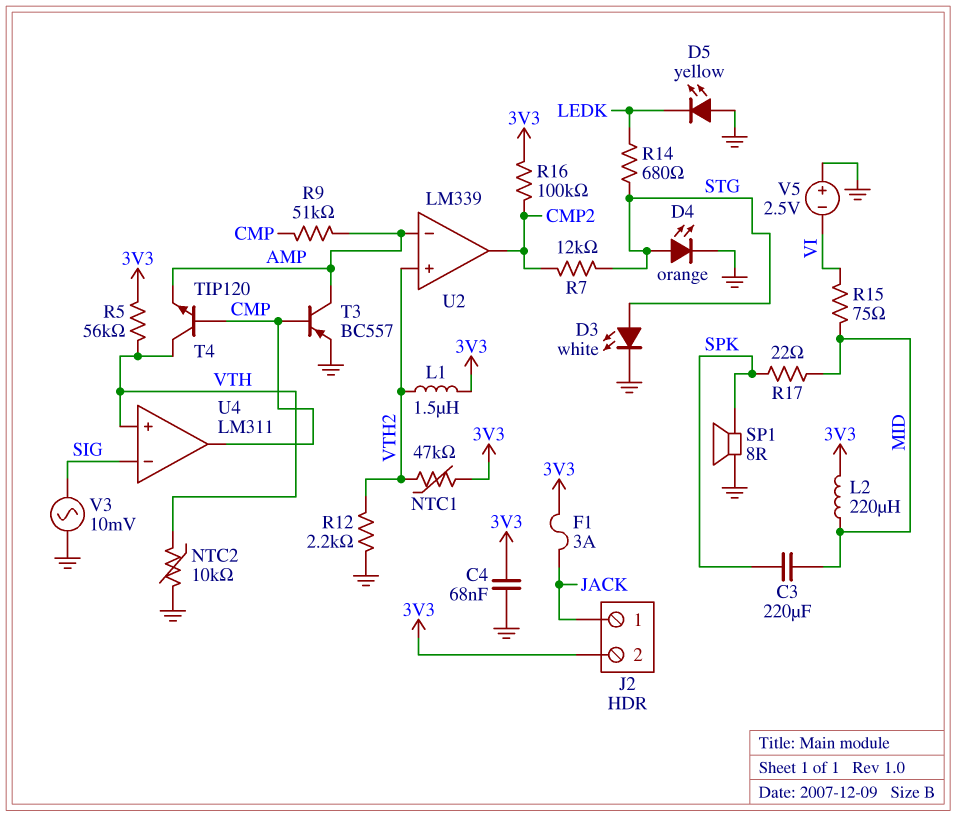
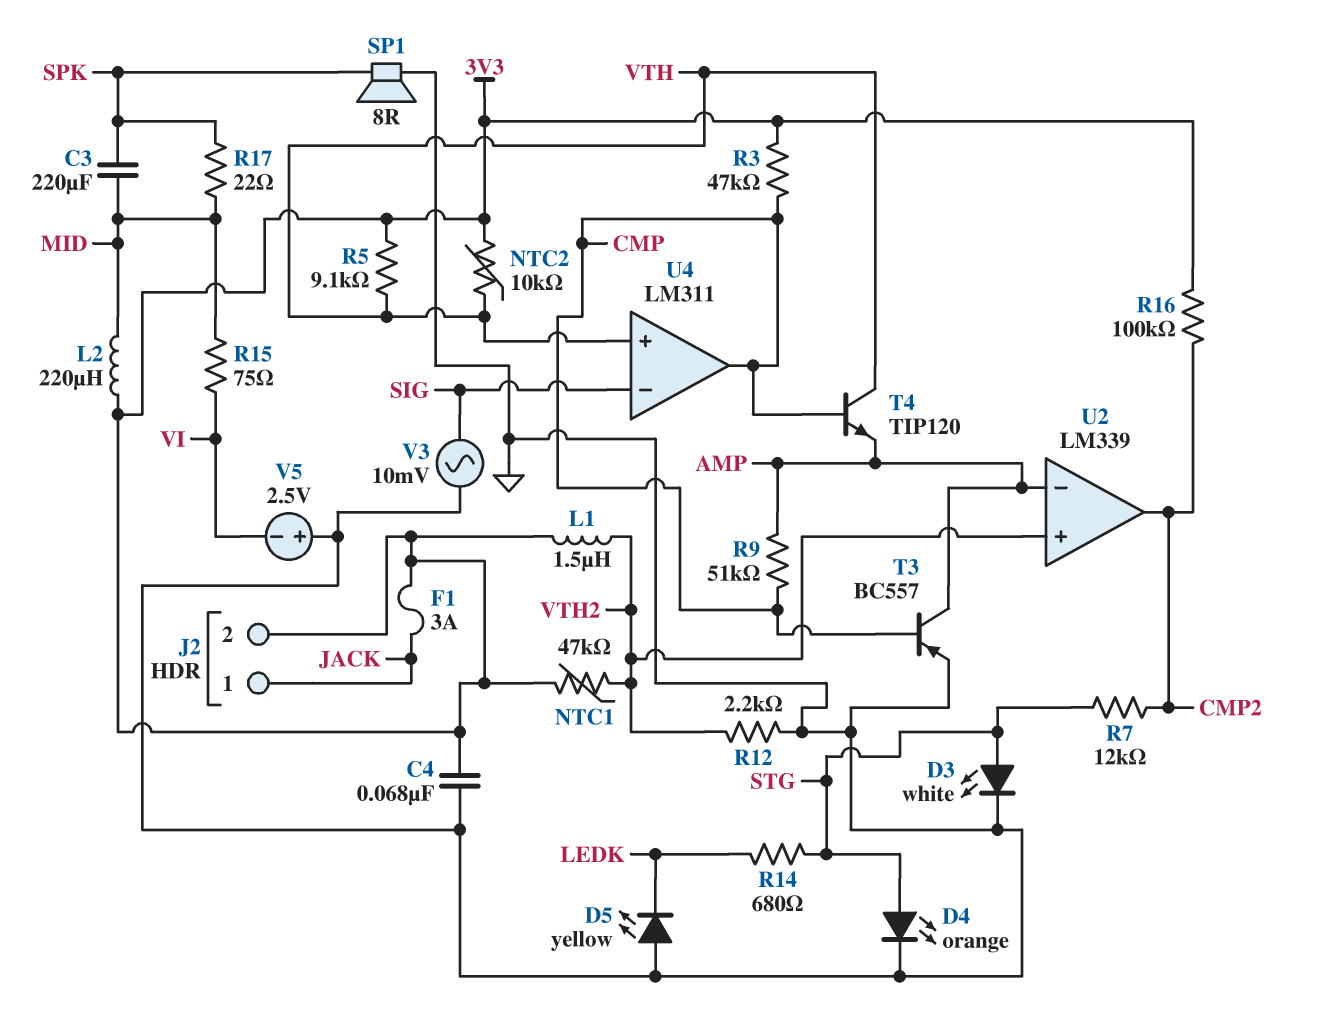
NTC2: 10k (GND, VTH) -> 10k (3V3, VTH)
R3: none -> 47k (3V3, CMP)
R5: 56k (3V3, VTH) -> 9.1k (3V3, VTH)

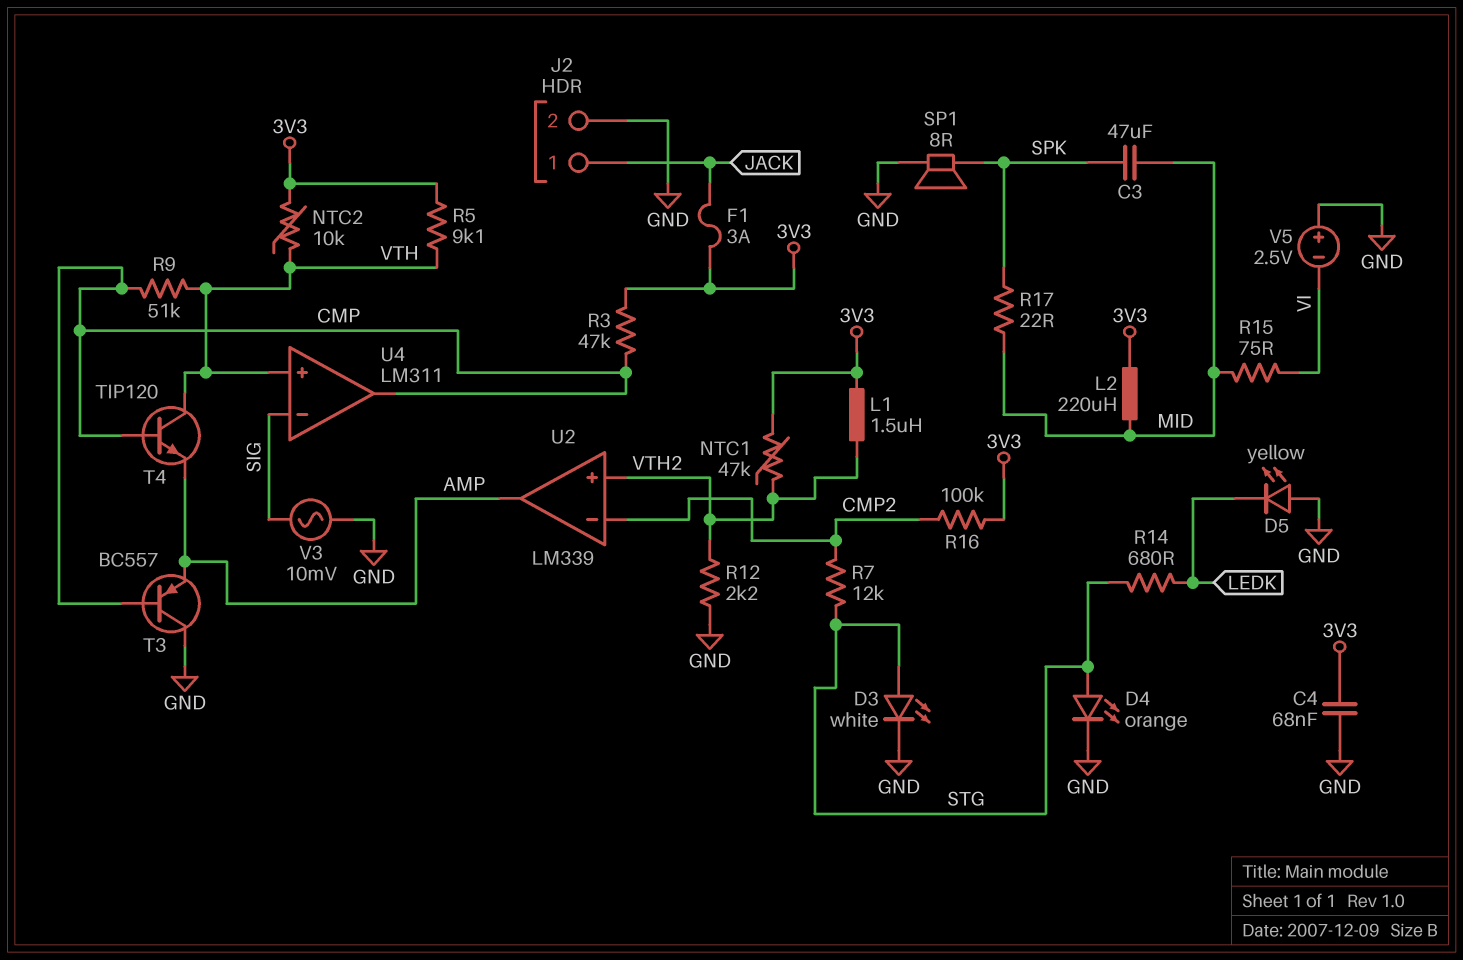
C3: 220uF (MID, SPK) -> 47uF (MID, SPK)
J2 pin 2: 3V3 -> GND
R9: 51k (AMP, CMP) -> 51k (CMP, VTH)
T3: PNP BC557 (B CMP, C AMP, E GND) -> PNP BC557 (B CMP, C GND, E AMP)
U2 pin in-: AMP -> CMP2
U2 pin out: CMP2 -> AMP

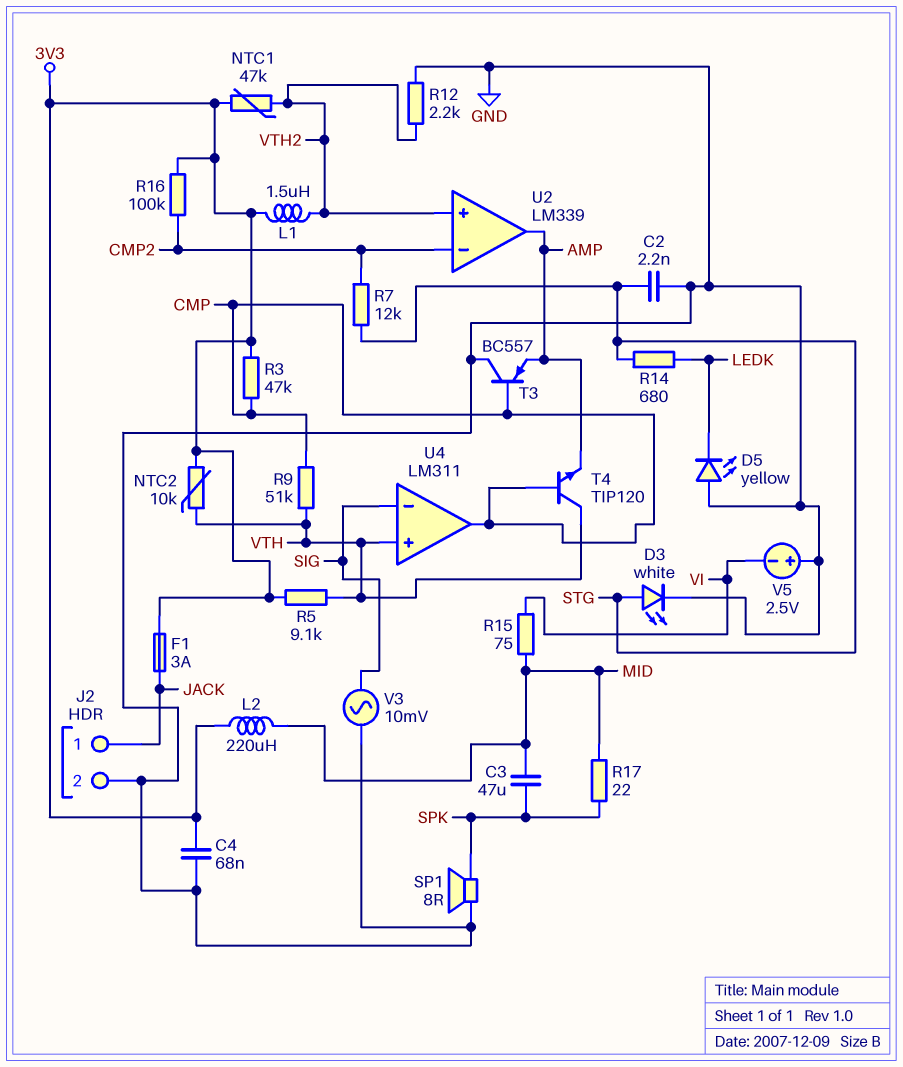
C2: none -> 2.2nF (GND, STG)
D4: LED orange (A STG, K GND) -> none

